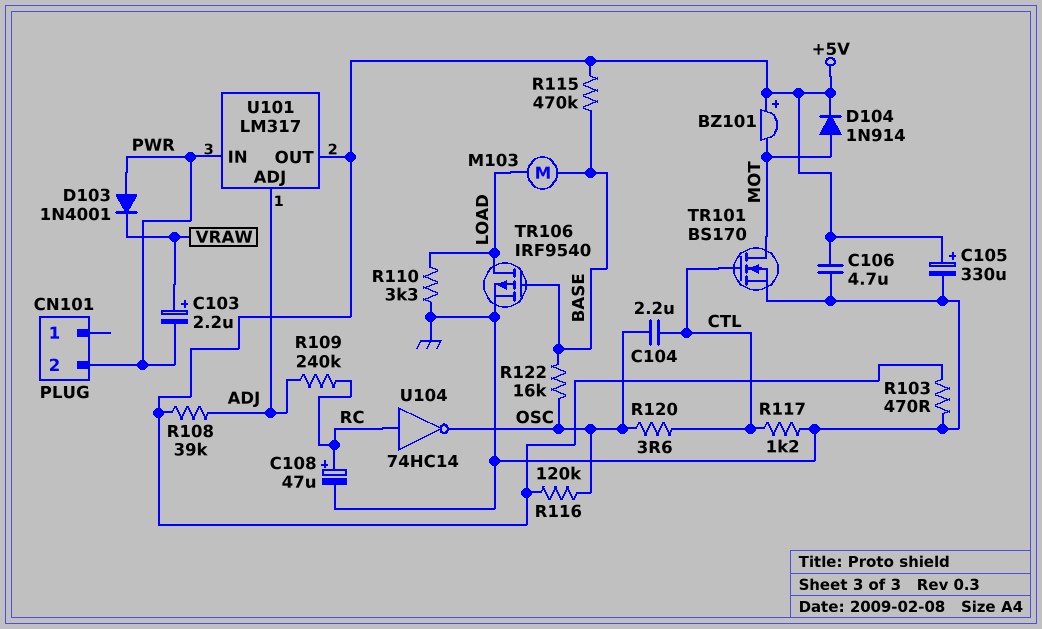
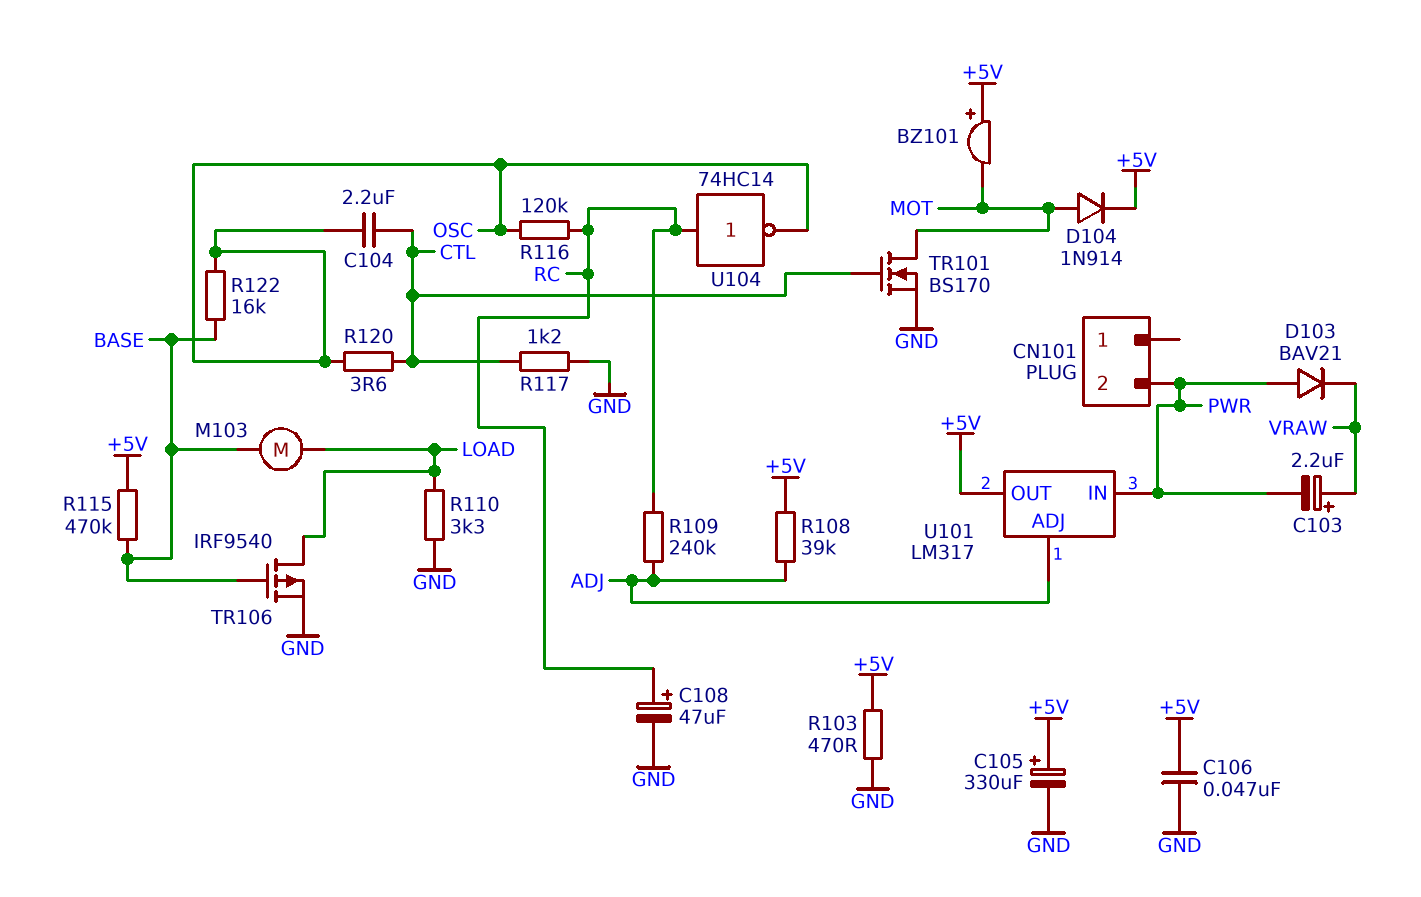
C106: 4.7uF (+5V, GND) -> 47nF (+5V, GND)
D103: diode 1N4001 (A PWR, K VRAW) -> diode BAV21 (A PWR, K VRAW)
R116: 120k (+5V, OSC) -> 120k (OSC, RC)

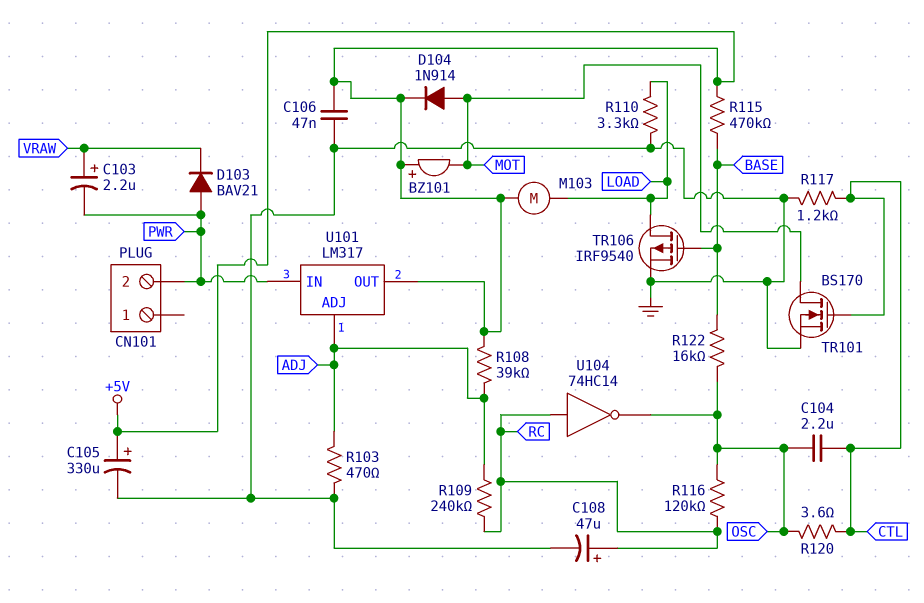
M103: motor (BASE, LOAD) -> motor (+5V, LOAD)
R103: 470 (+5V, GND) -> 470 (ADJ, GND)

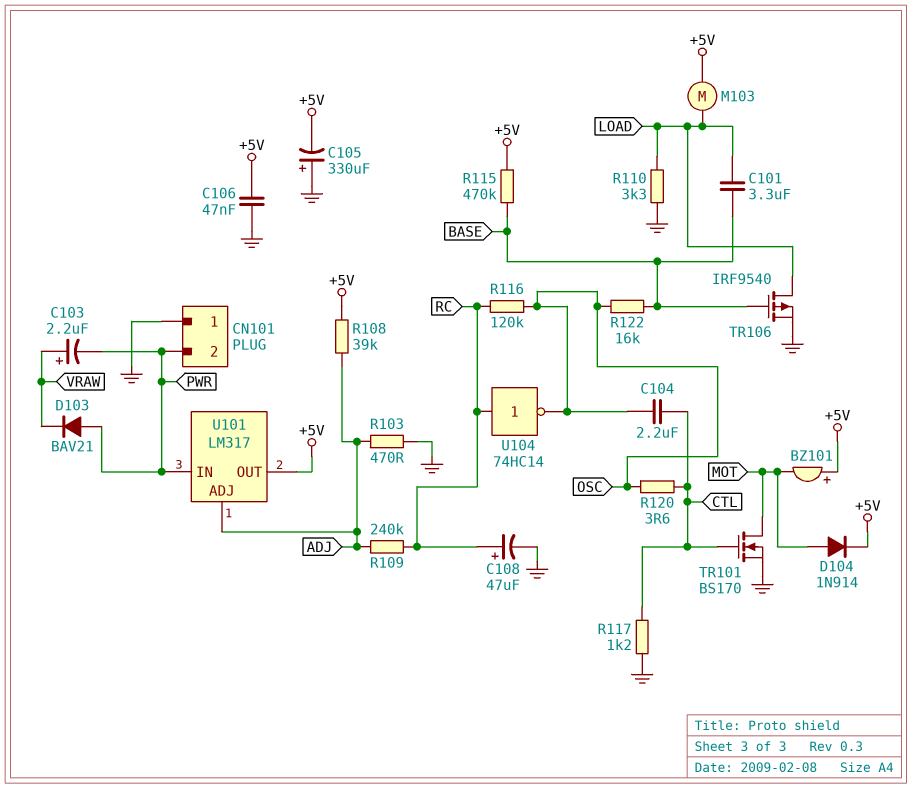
C101: none -> 3.3uF (BASE, LOAD)
C105: 330uF (plus +5V, minus GND) -> 330uF (plus GND, minus +5V)
CN101 pin 1: none -> GND

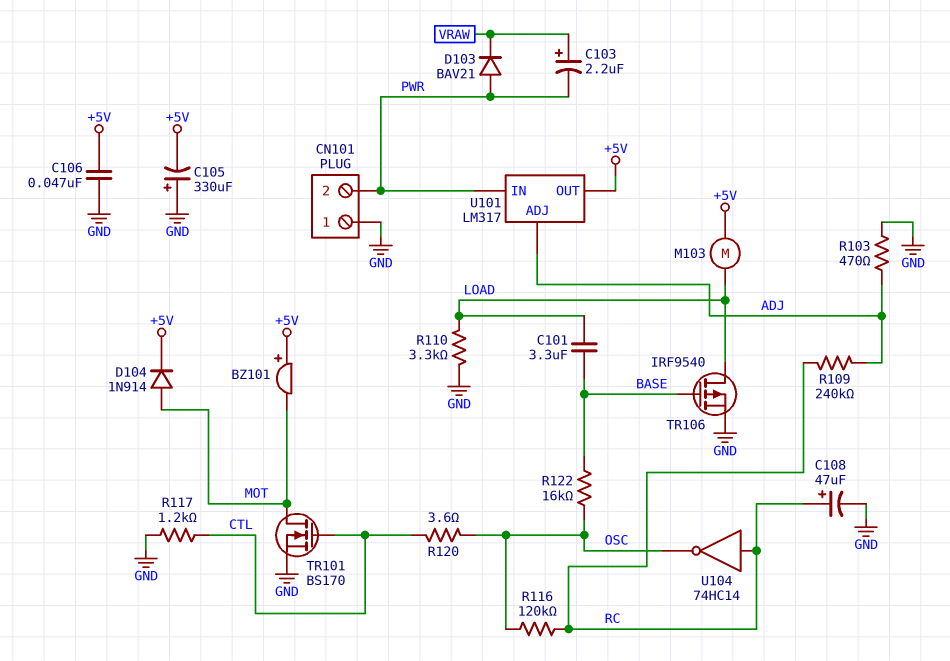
C104: 2.2uF (CTL, OSC) -> none
R108: 39k (+5V, ADJ) -> none
R115: 470k (+5V, BASE) -> none

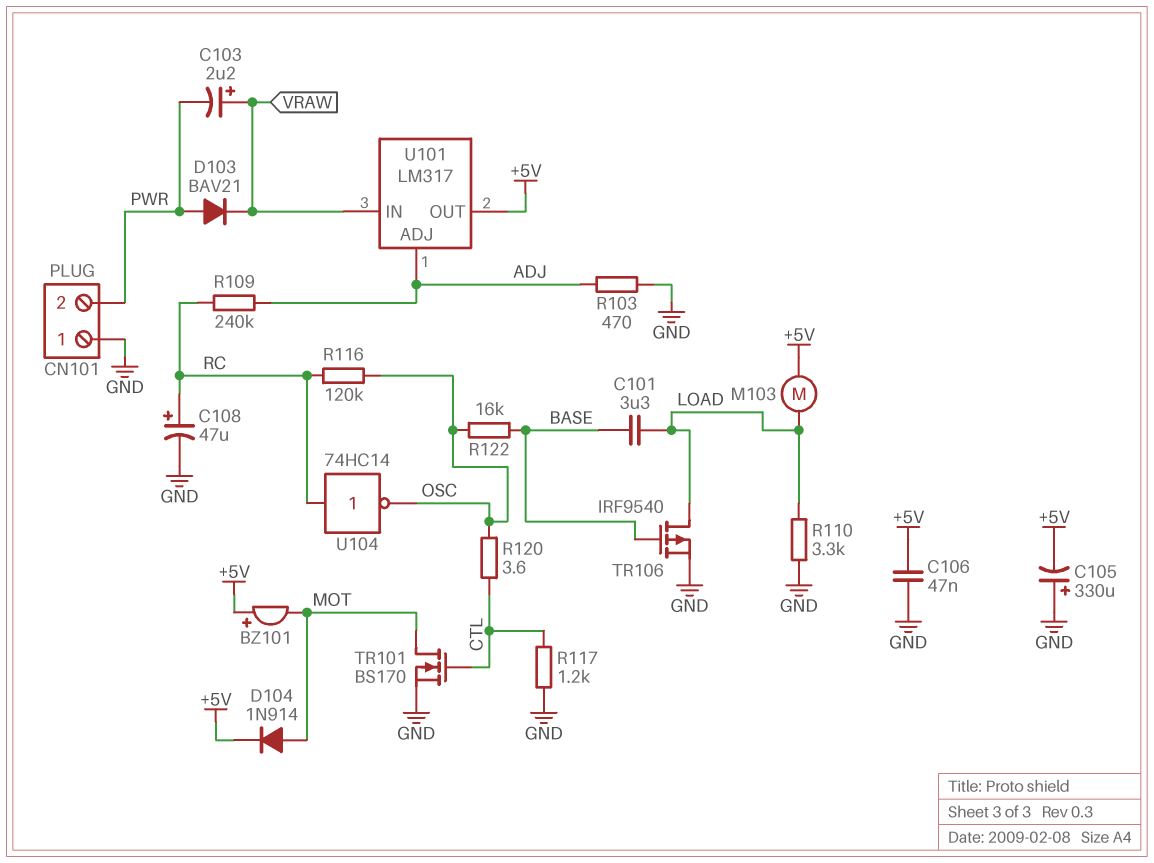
U101 pin IN: PWR -> VRAW

